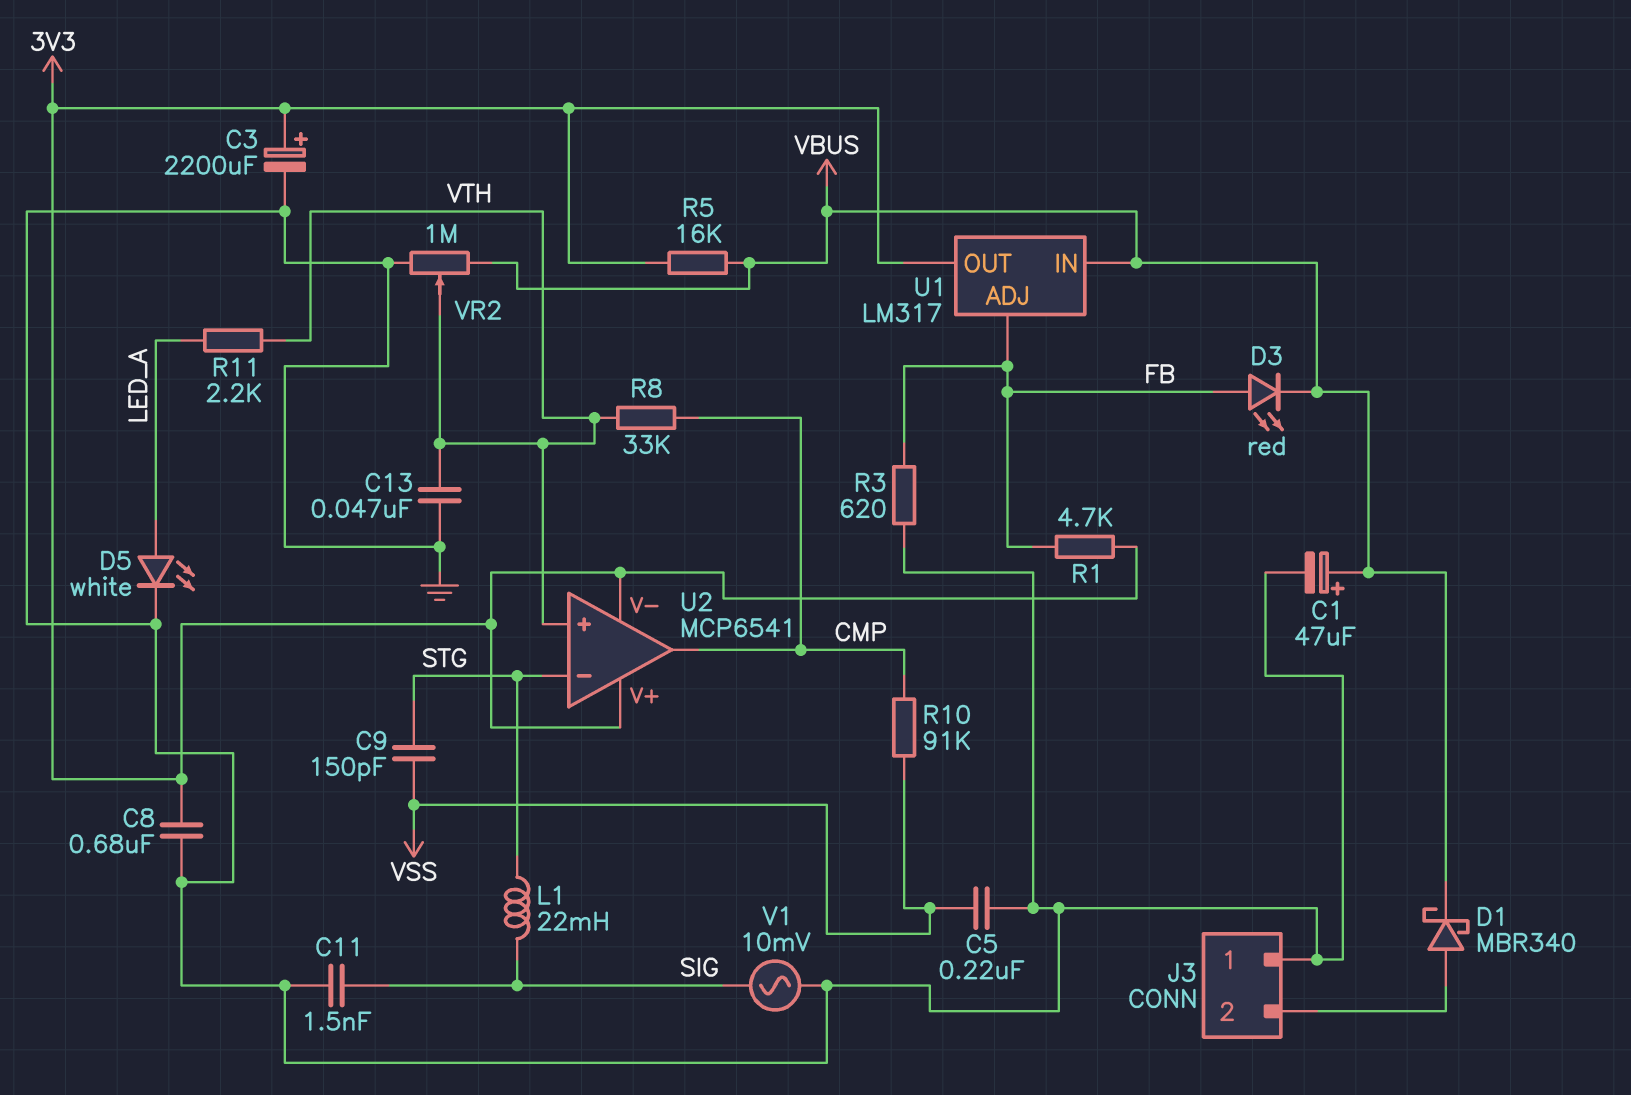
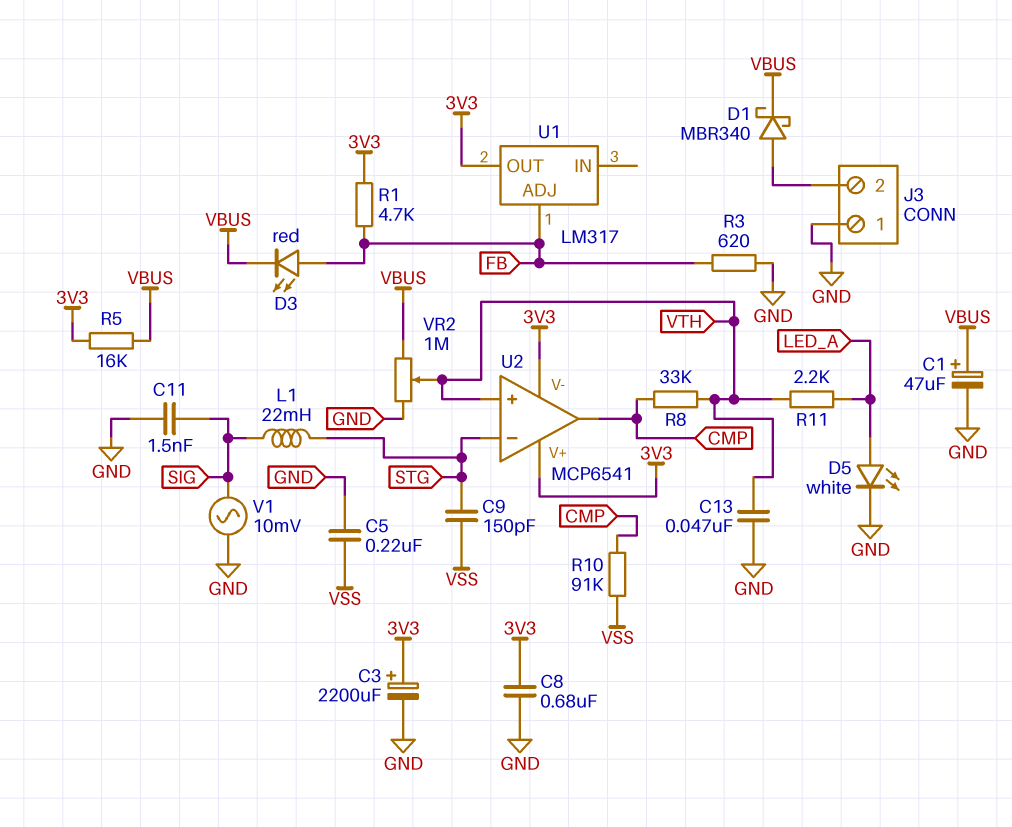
U1 pin IN: VBUS -> none

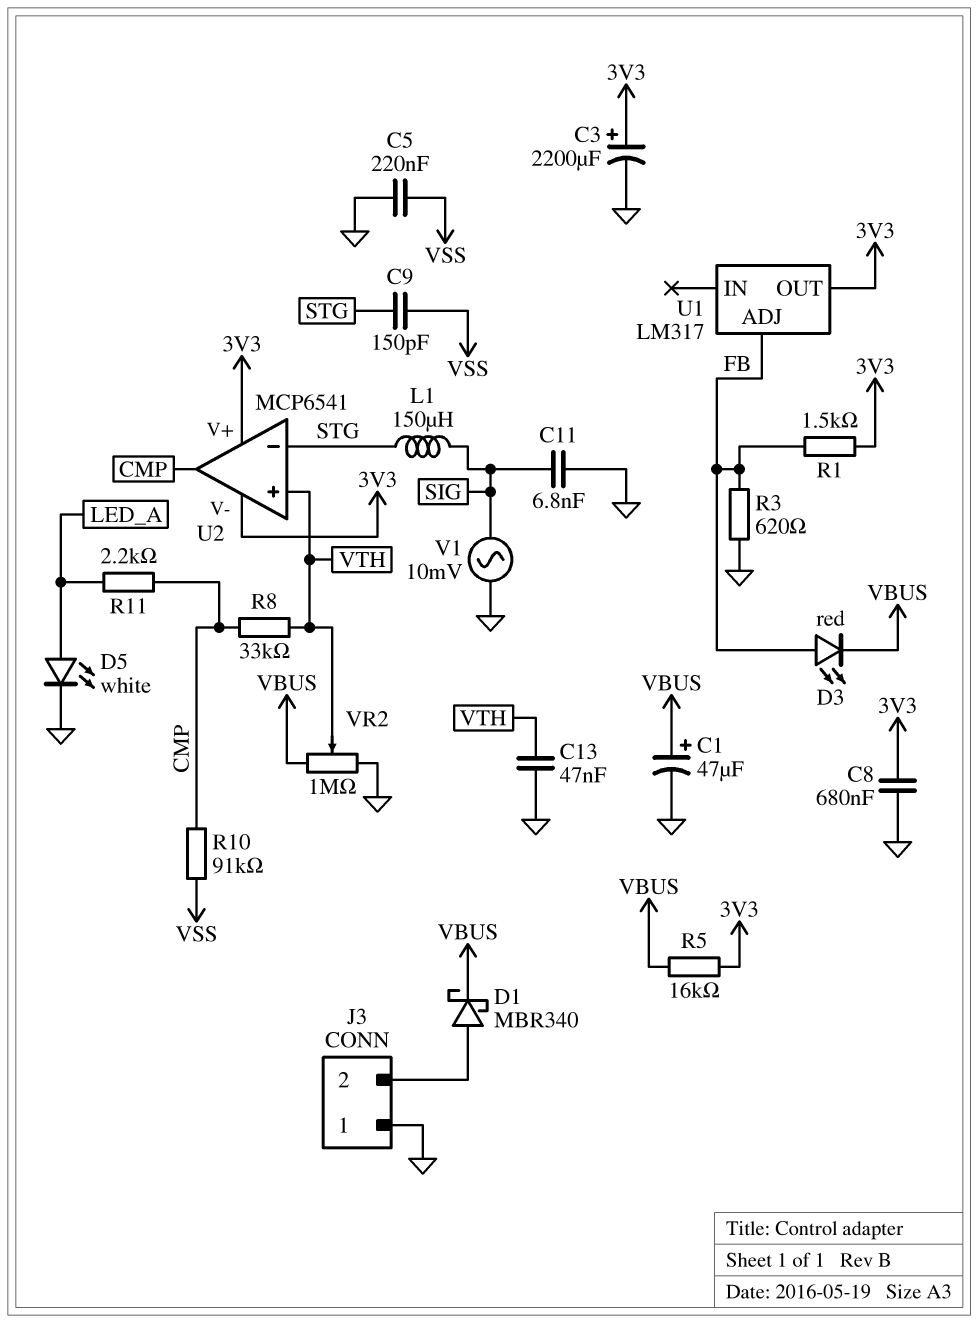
C11: 1.5nF (GND, SIG) -> 6.8nF (GND, SIG)
L1: 22mH (SIG, STG) -> 150uH (SIG, STG)
R1: 4.7k (3V3, FB) -> 1.5k (3V3, FB)
R11: 2.2k (LED_A, VTH) -> 2.2k (CMP, LED_A)

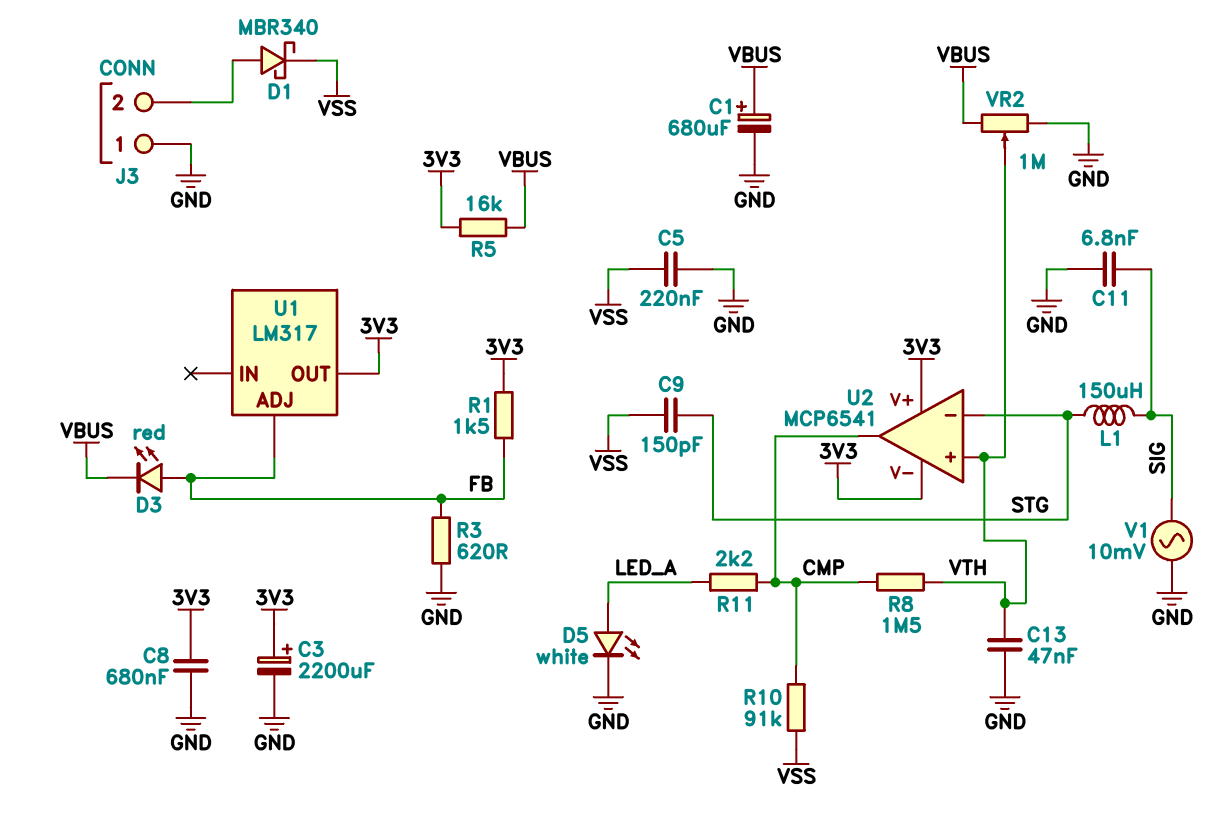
C1: 47uF (plus VBUS, minus GND) -> 680uF (plus VBUS, minus GND)
D1: schottky MBR340 (A J3/2, K VBUS) -> schottky MBR340 (A J3/2, K VSS)
R8: 33k (CMP, VTH) -> 1.5M (CMP, VTH)

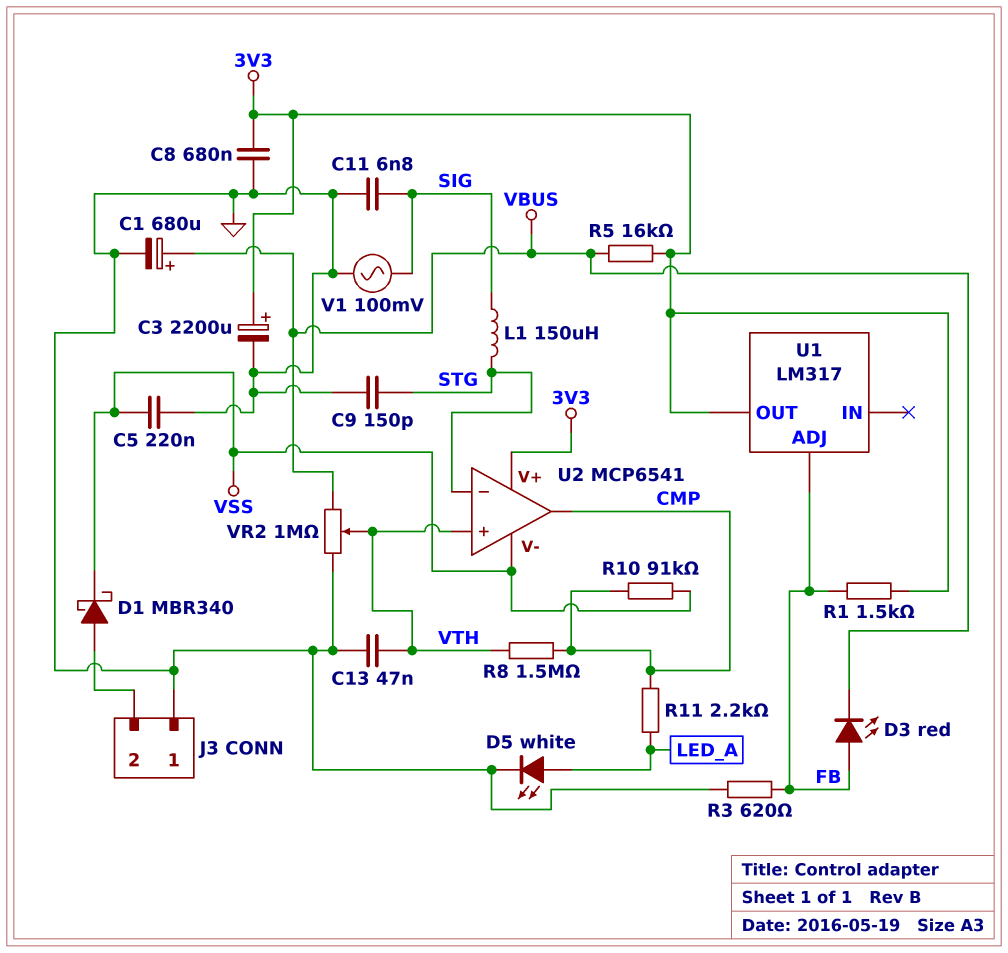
C9: 150pF (STG, VSS) -> 150pF (GND, STG)
U2 pin V-: 3V3 -> VSS
V1: AC 10mV (GND, SIG) -> AC 100mV (GND, SIG)

